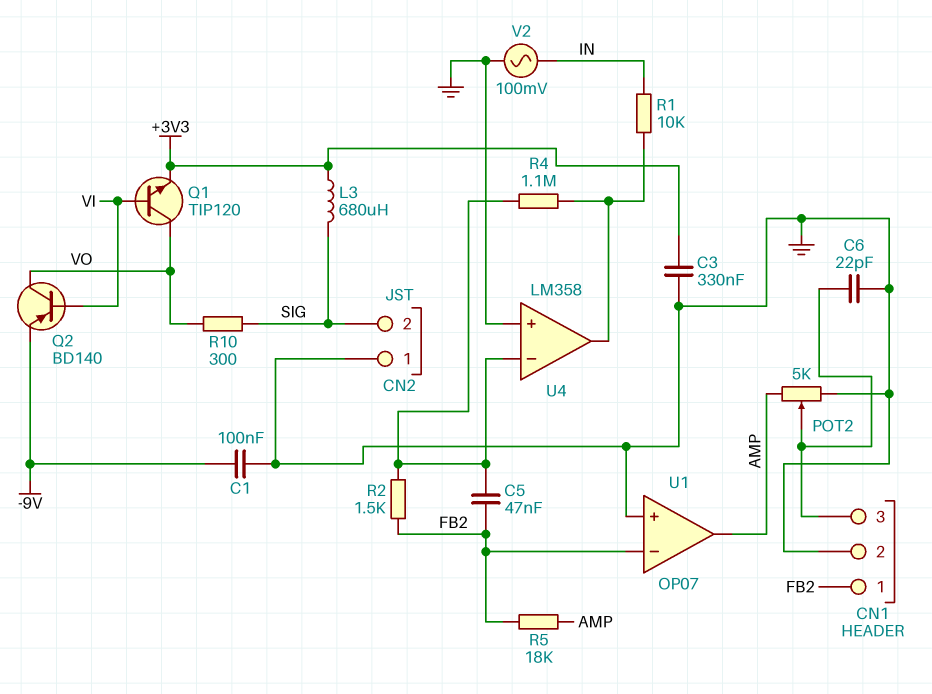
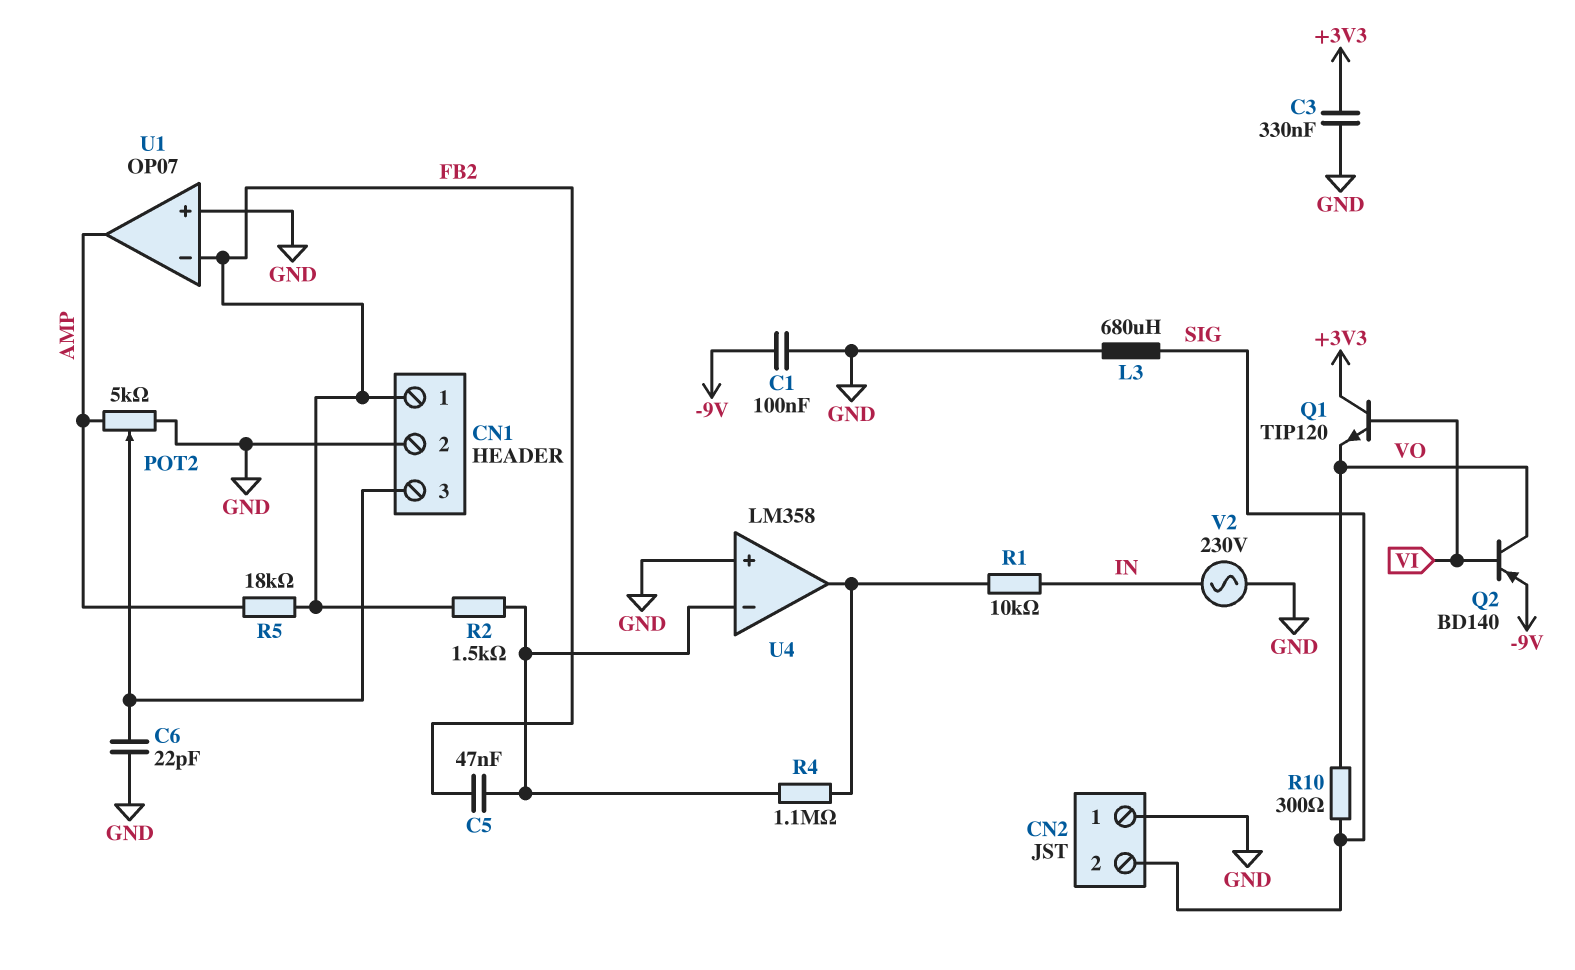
L3: 680uH (+3V3, SIG) -> 680uH (GND, SIG)
Q1: NPN TIP120 (B VI, C VO, E +3V3) -> NPN TIP120 (B VI, C +3V3, E VO)
V2: AC 100mV (GND, IN) -> AC 230V (GND, IN)

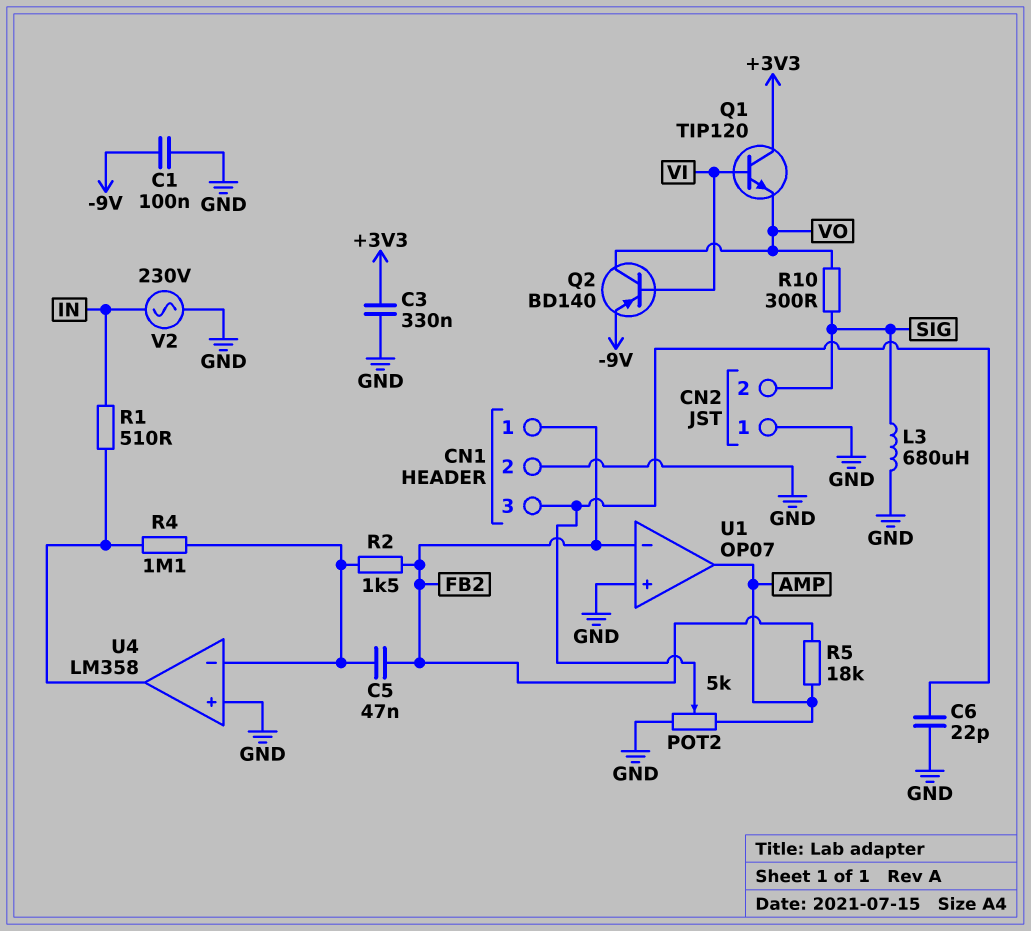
R1: 10k (IN, U4/out) -> 510 (IN, U4/out)

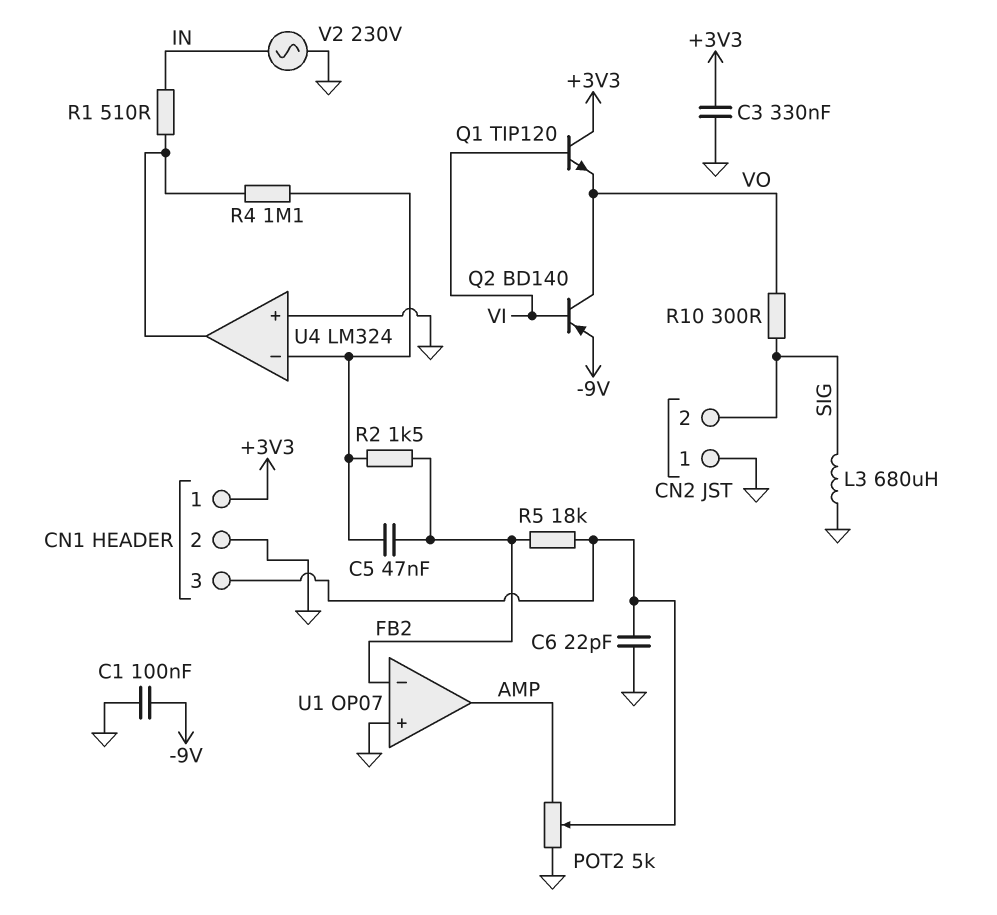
CN1 pin 1: FB2 -> +3V3
R5: 18k (AMP, FB2) -> 18k (CN1/3, FB2)
U4: LM358 -> LM324

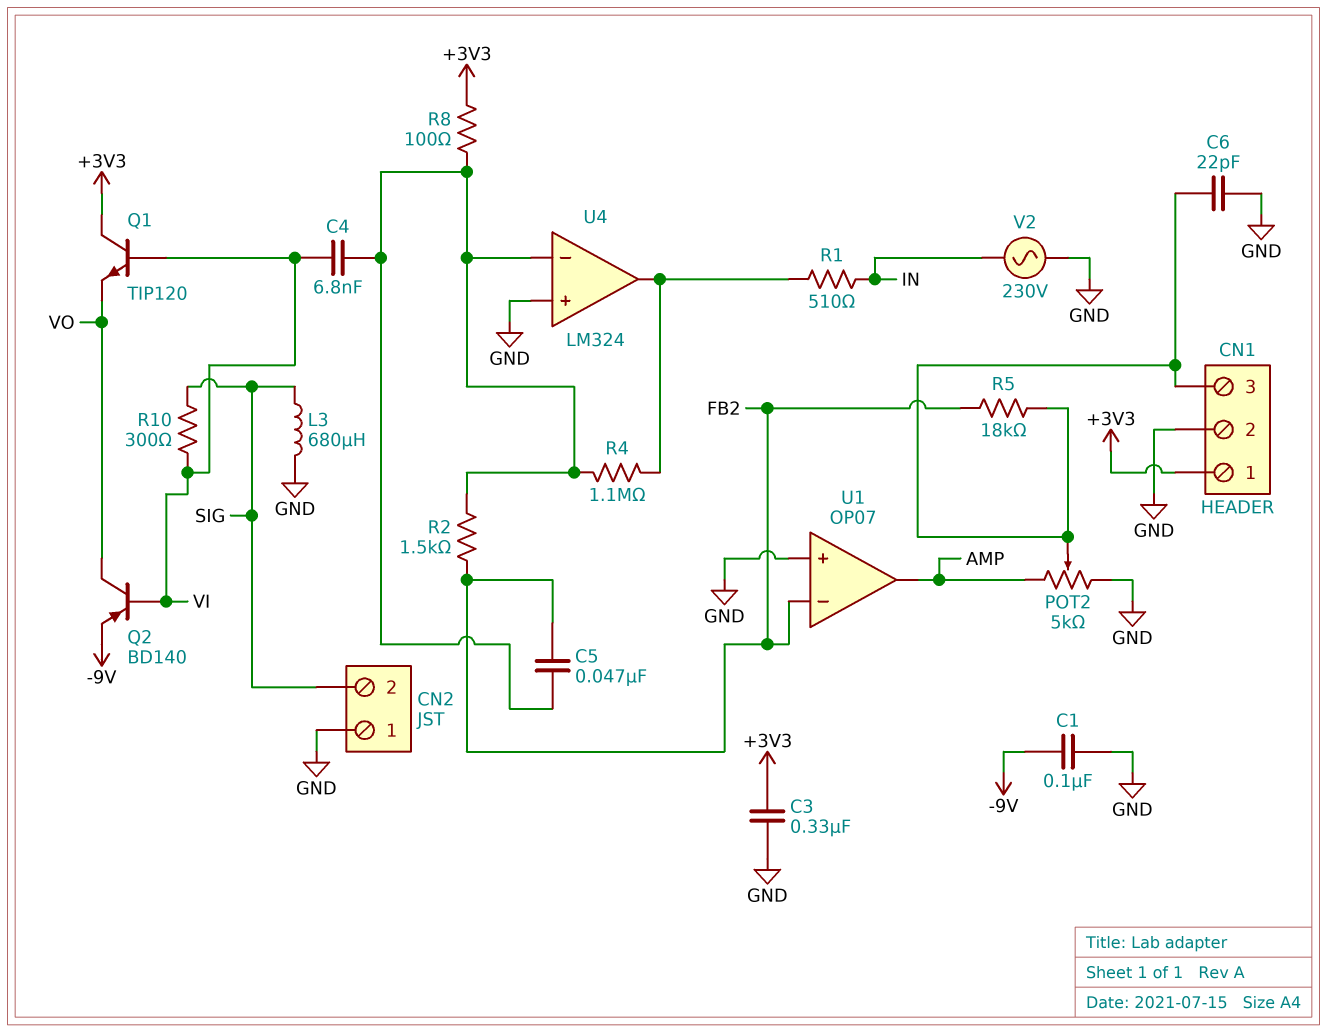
C4: none -> 6.8nF (U4/in-, VI)
R8: none -> 100 (+3V3, U4/in-)
R10: 300 (SIG, VO) -> 300 (SIG, VI)

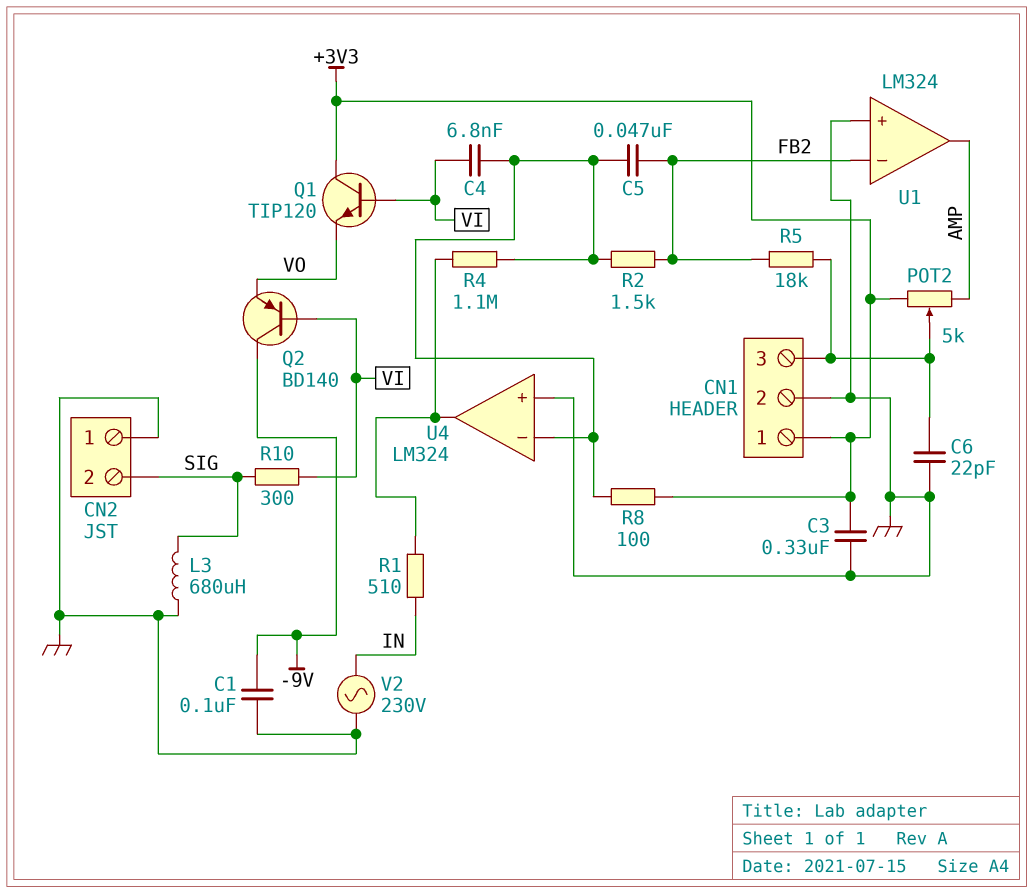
POT2: 5k (AMP, GND, wiper CN1/3) -> 5k (+3V3, AMP, wiper CN1/3)
Q2: PNP BD140 (B VI, C VO, E -9V) -> PNP BD140 (B VI, C -9V, E VO)
U1: OP07 -> LM324

